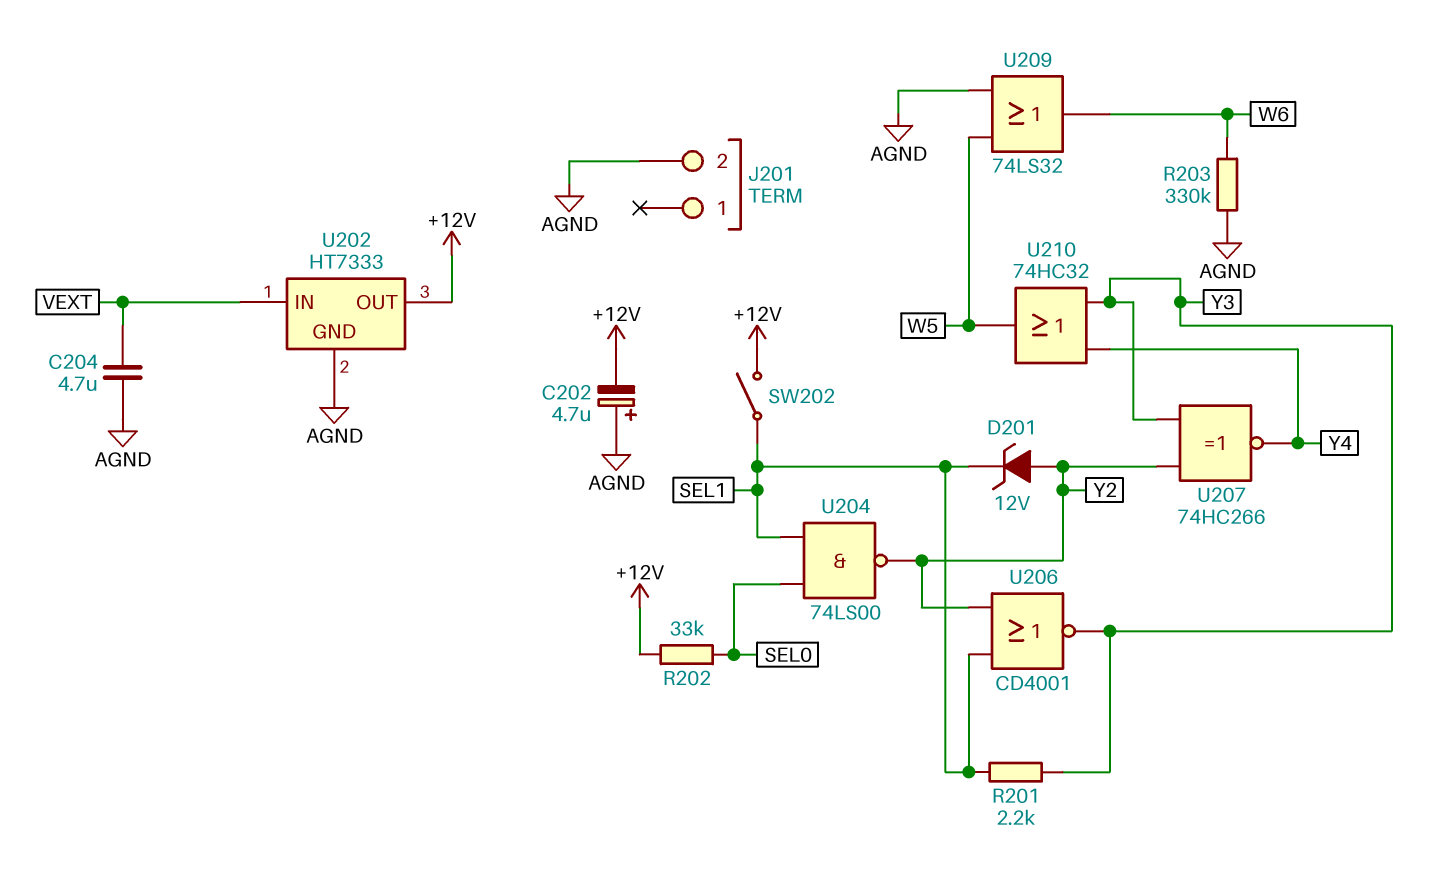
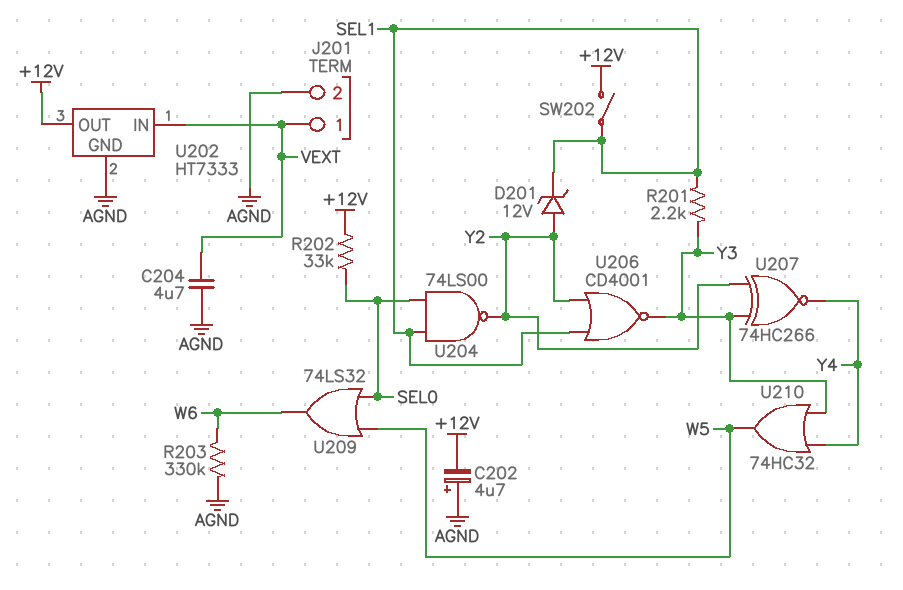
J201 pin 1: none -> VEXT
U209: OR 74LS32 (in AGND, in W5, out W6) -> OR 74LS32 (in SEL0, in W5, out W6)

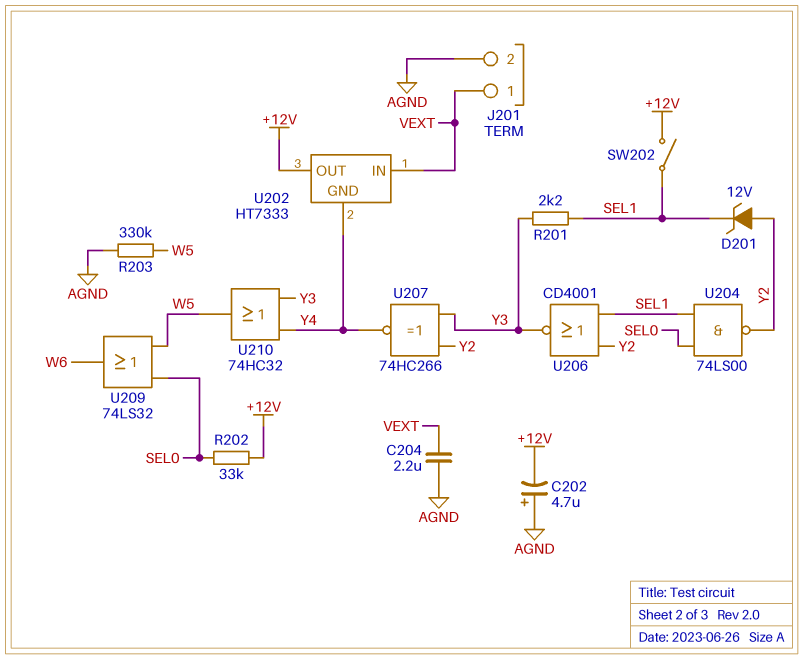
C204: 4.7uF (AGND, VEXT) -> 2.2uF (AGND, VEXT)
R203: 330k (AGND, W6) -> 330k (AGND, W5)
U202 pin GND: AGND -> Y4

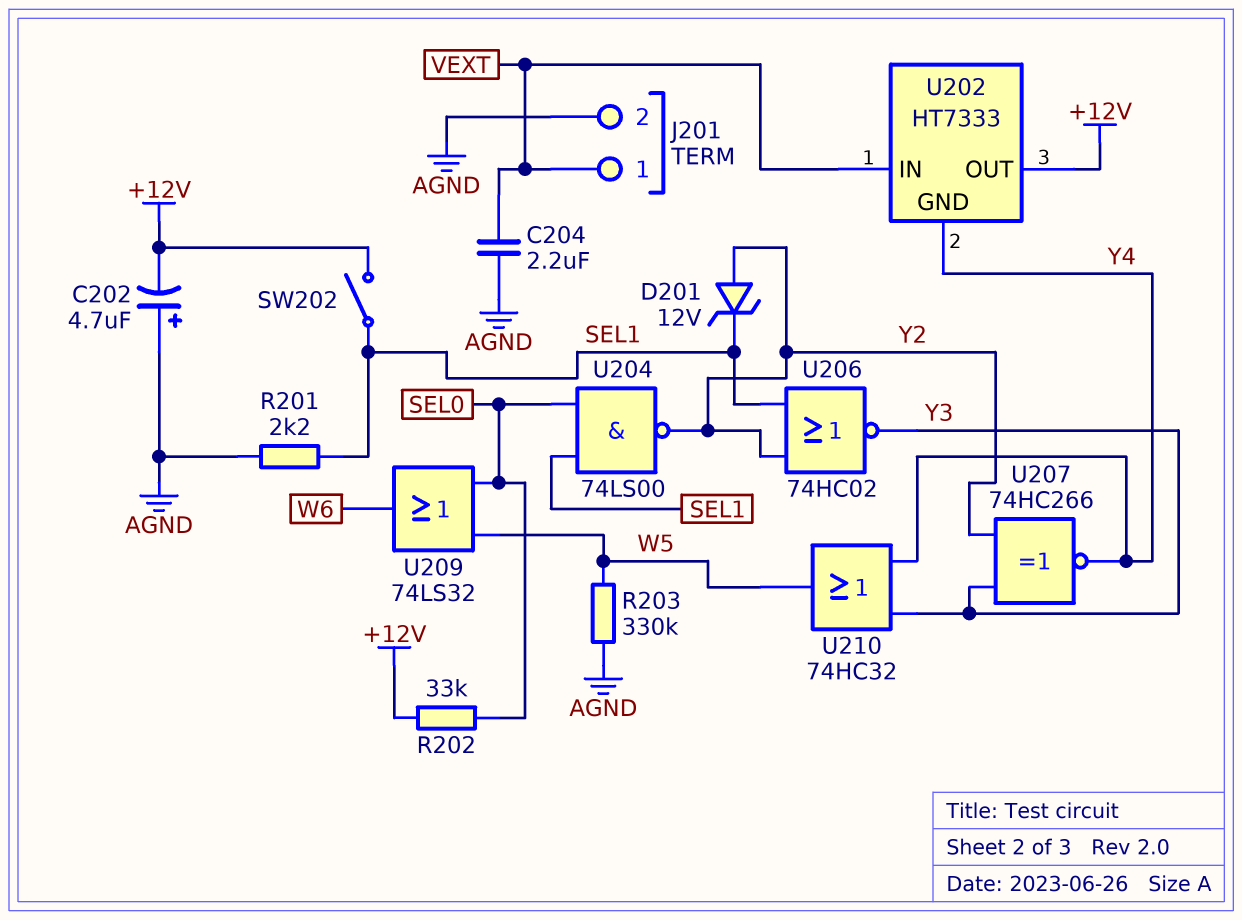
R201: 2.2k (SEL1, Y3) -> 2.2k (AGND, SEL1)
U206: NOR CD4001 (in SEL1, in Y2, out Y3) -> NOR 74HC02 (in SEL1, in Y2, out Y3)

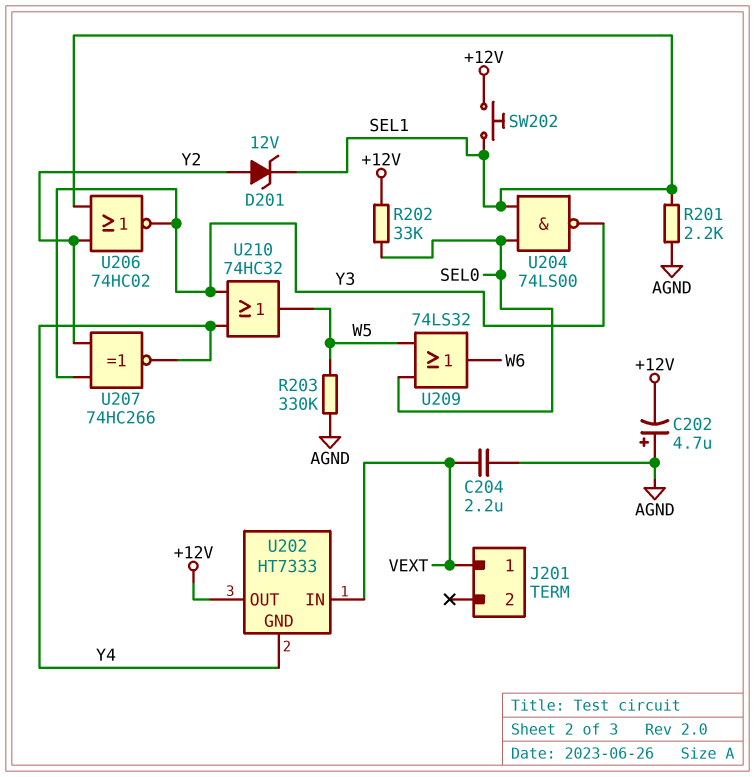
J201 pin 2: AGND -> none
SW202: switch (+12V, SEL1) -> button (+12V, SEL1)
U204: NAND 74LS00 (in SEL0, in SEL1, out Y2) -> NAND 74LS00 (in SEL0, in SEL1, out Y3)

